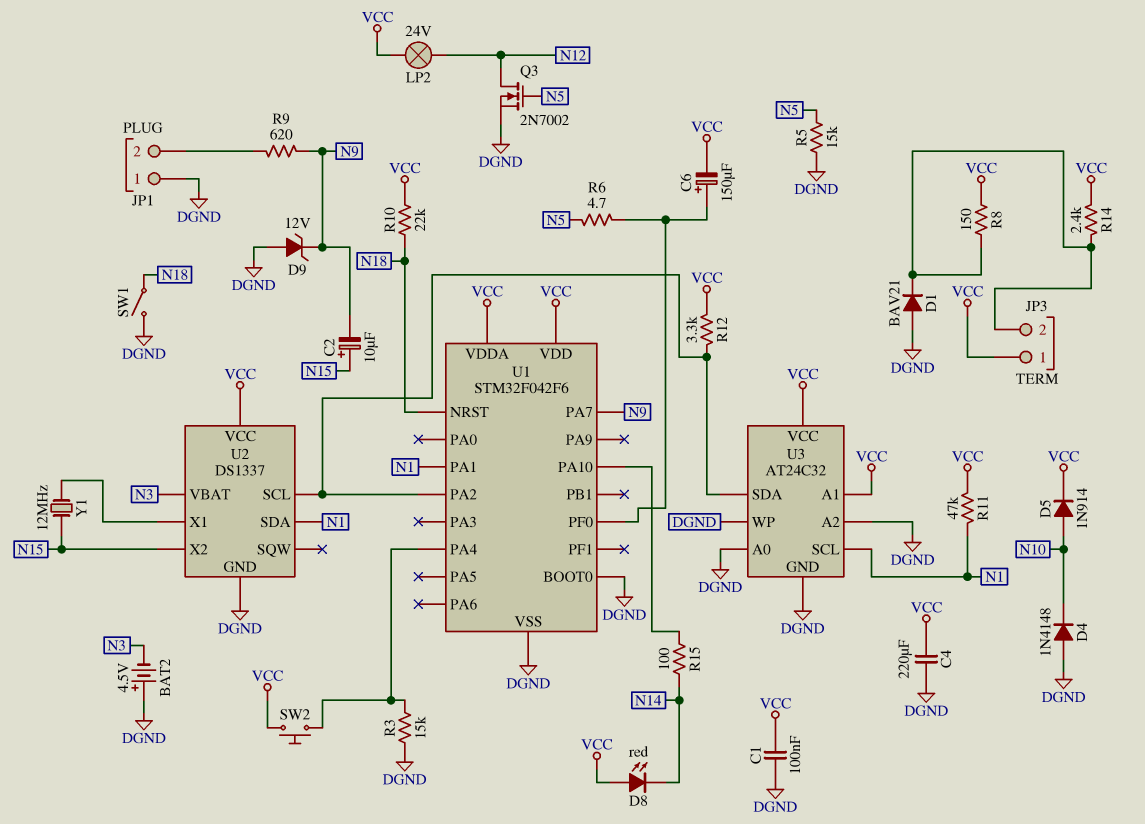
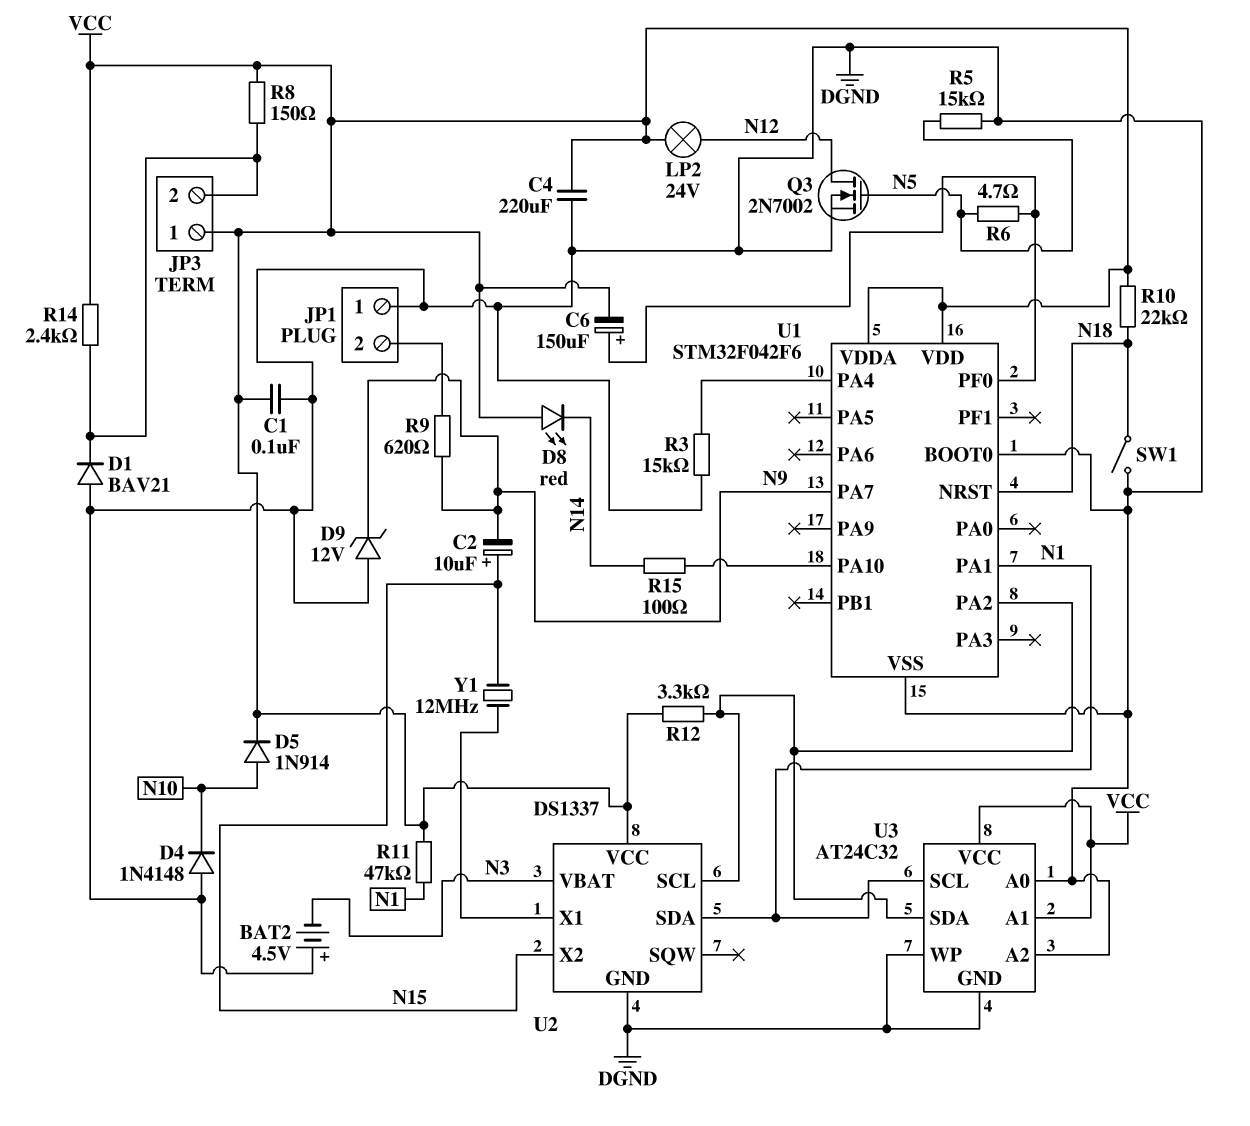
SW2: button (U1/PA4, VCC) -> none

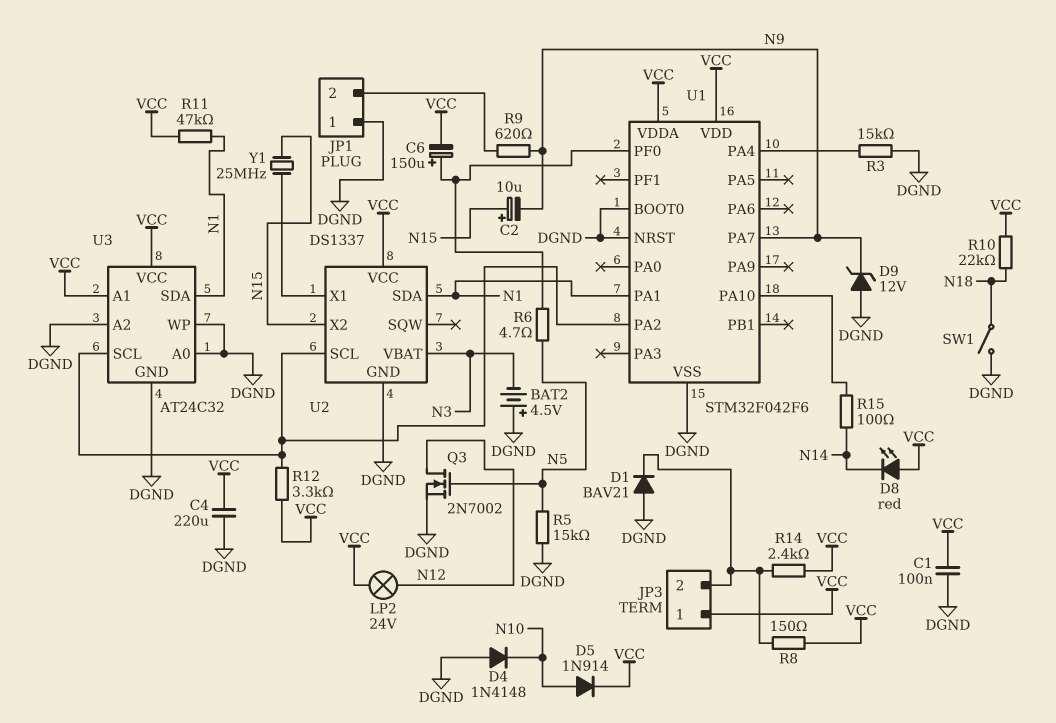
U1 pin NRST: N18 -> DGND
U3 pin SCL: N1 -> U1/PA2
U3 pin SDA: U1/PA2 -> N1
Y1: 12MHz (N15, U2/X1) -> 25MHz (N15, U2/X1)

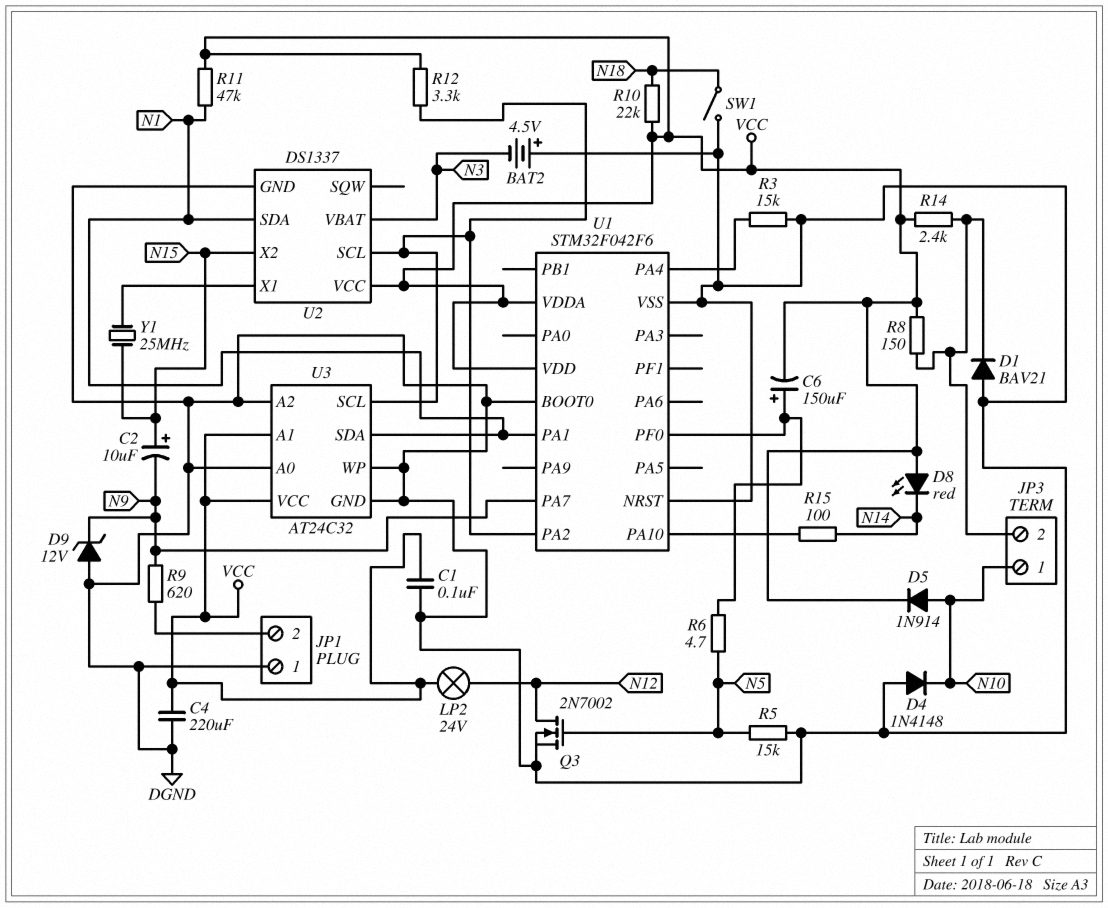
JP3 pin 1: VCC -> N10

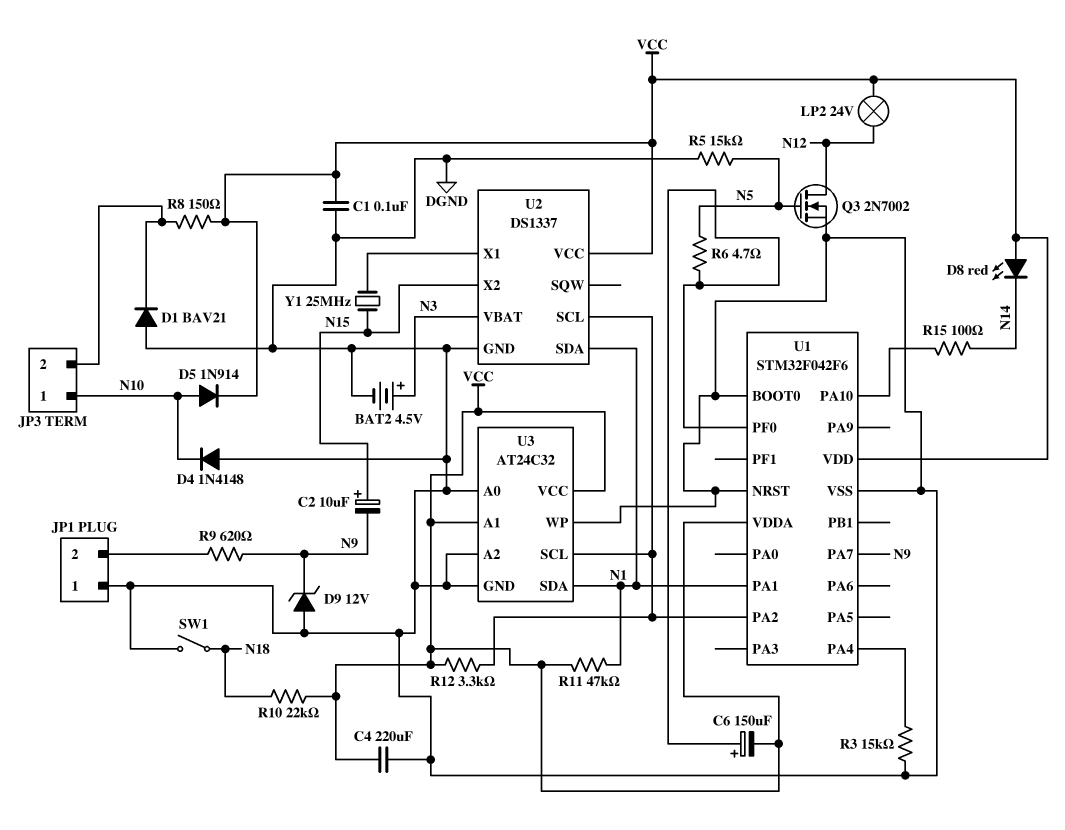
BAT2: 4.5V (plus DGND, minus N3) -> 4.5V (plus N3, minus DGND)
R14: 2.4k (JP3/2, VCC) -> none

